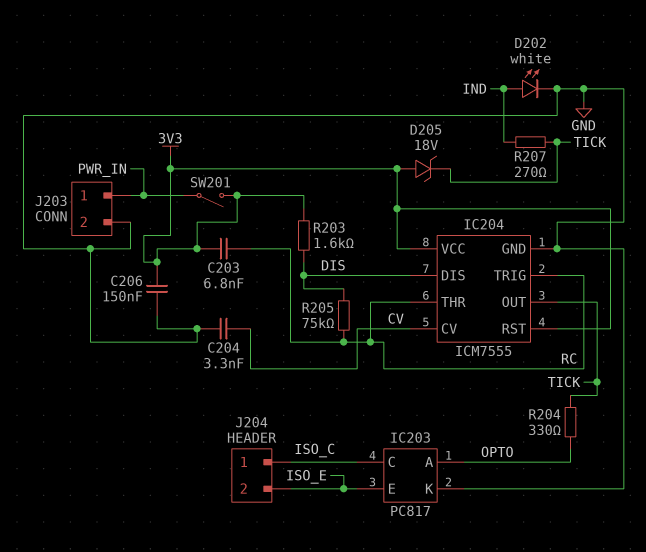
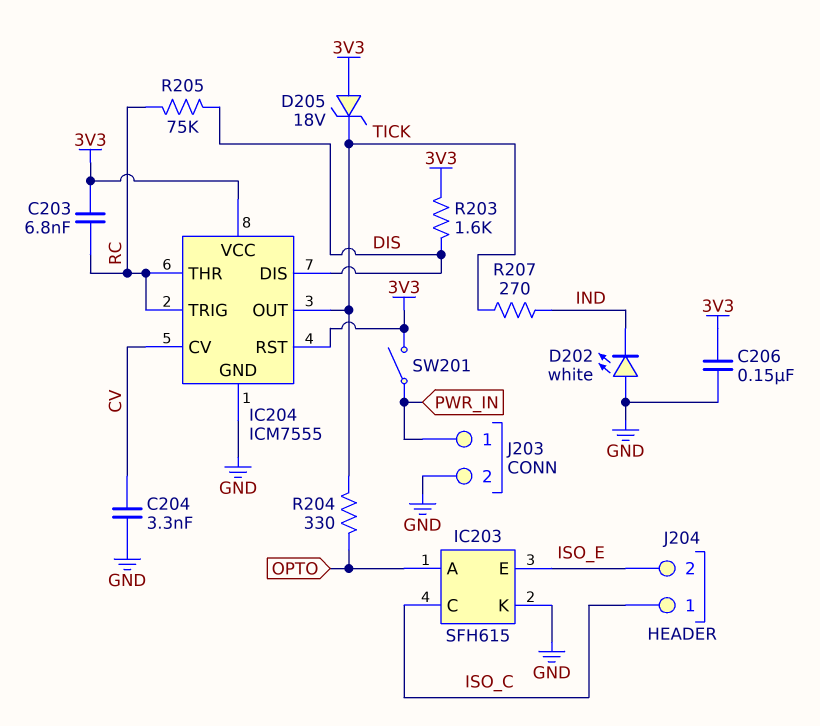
D202: LED white (A IND, K GND) -> LED white (A GND, K IND)
IC203: PC817 -> SFH615

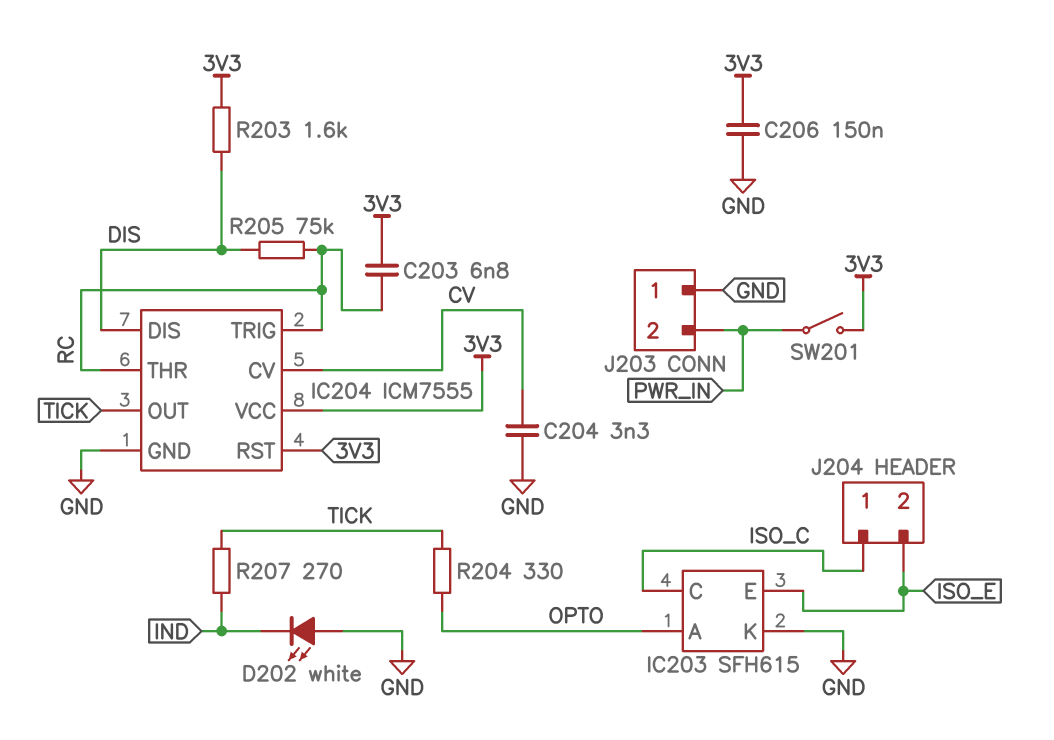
D205: zener 18V (A 3V3, K TICK) -> none
J203 pin 1: PWR_IN -> GND
J203 pin 2: GND -> PWR_IN

